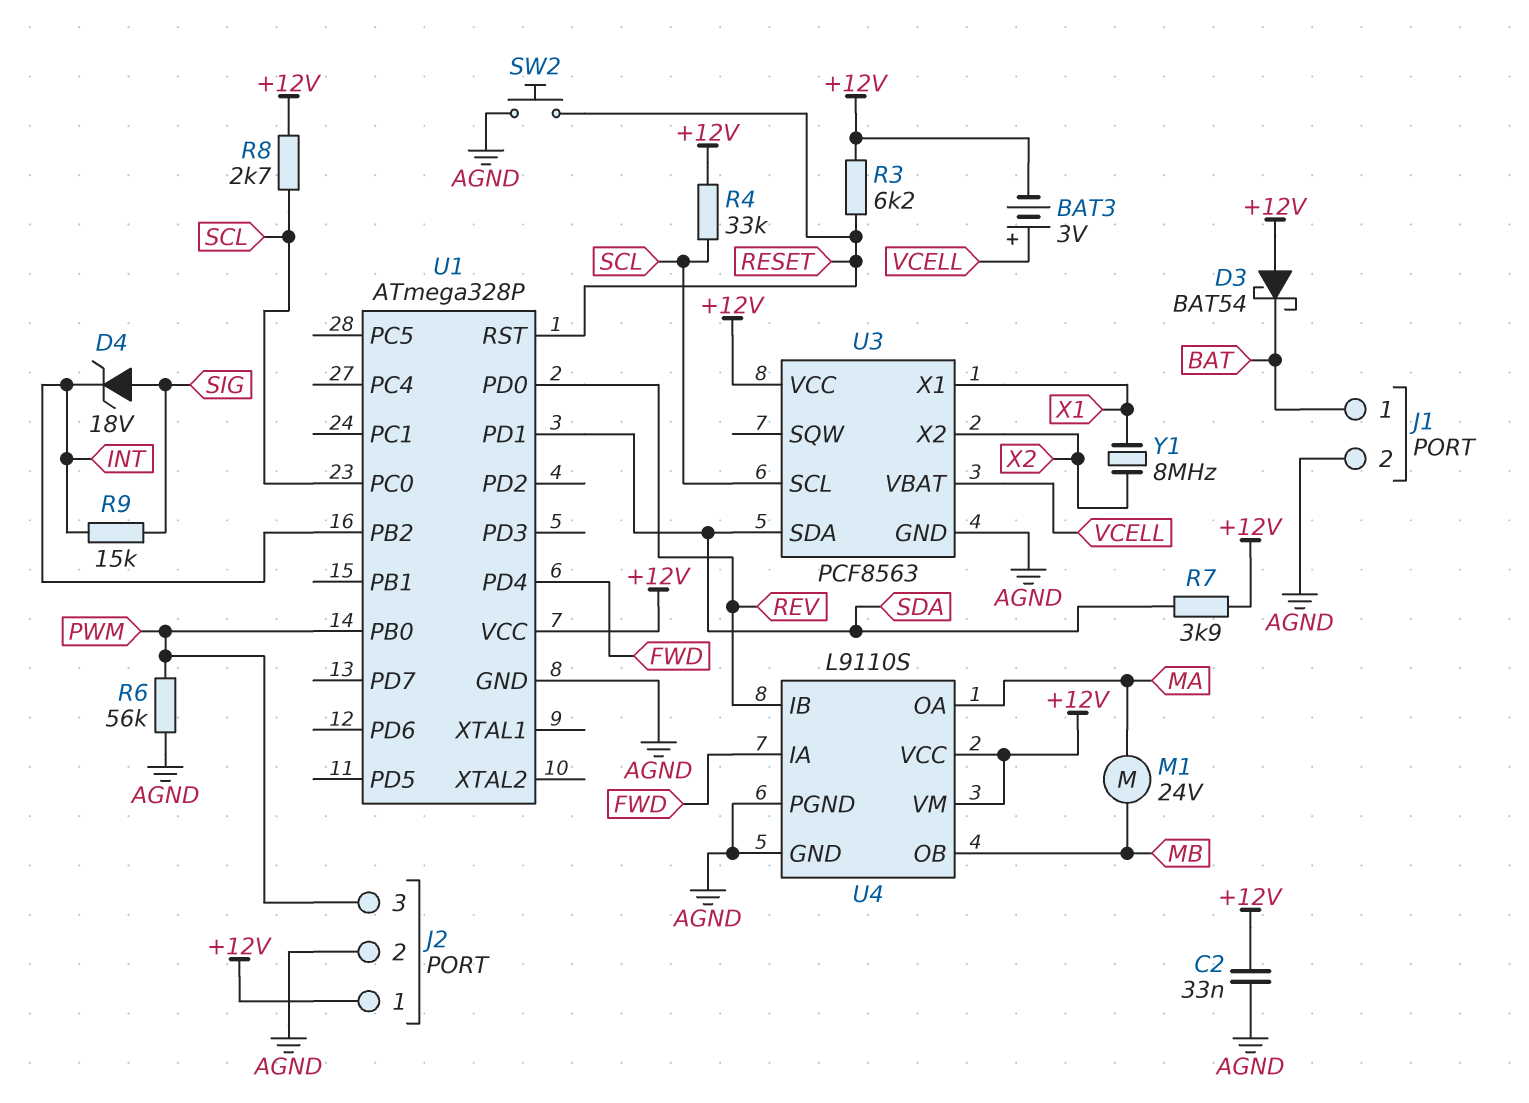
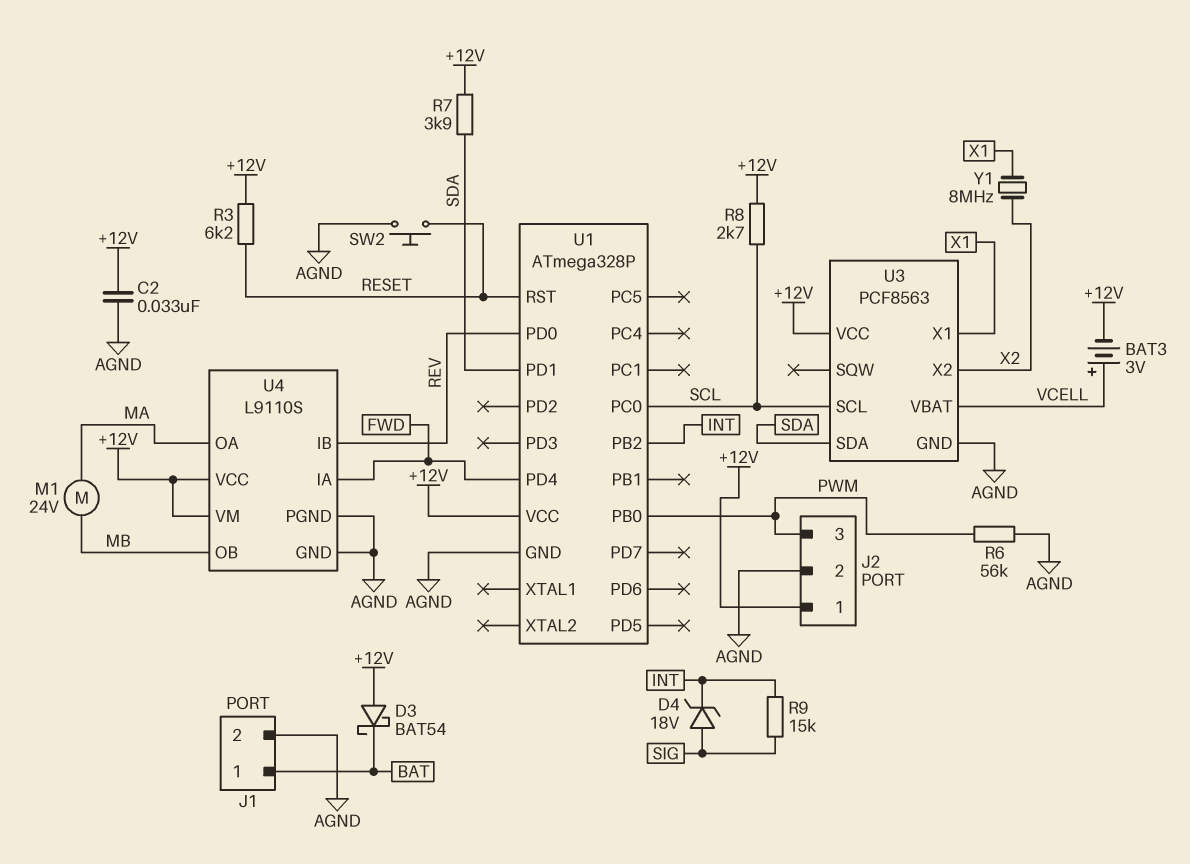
R4: 33k (+12V, SCL) -> none

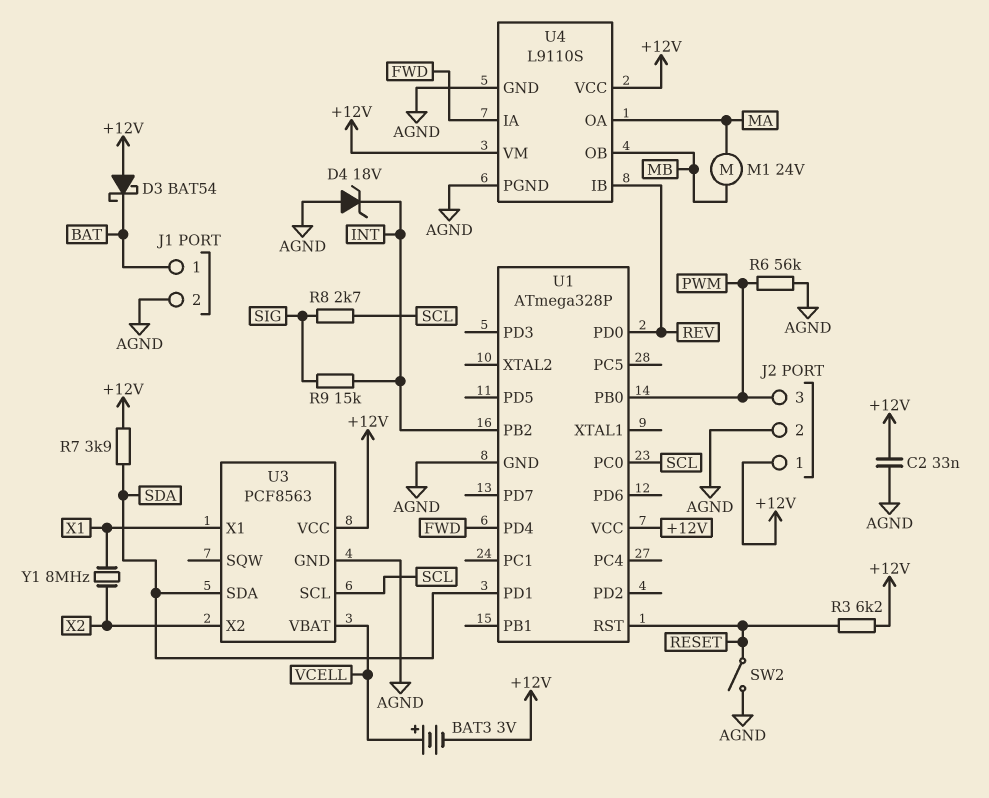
D4: zener 18V (A SIG, K INT) -> zener 18V (A AGND, K INT)
R8: 2.7k (+12V, SCL) -> 2.7k (SCL, SIG)
SW2: button (AGND, RESET) -> switch (AGND, RESET)

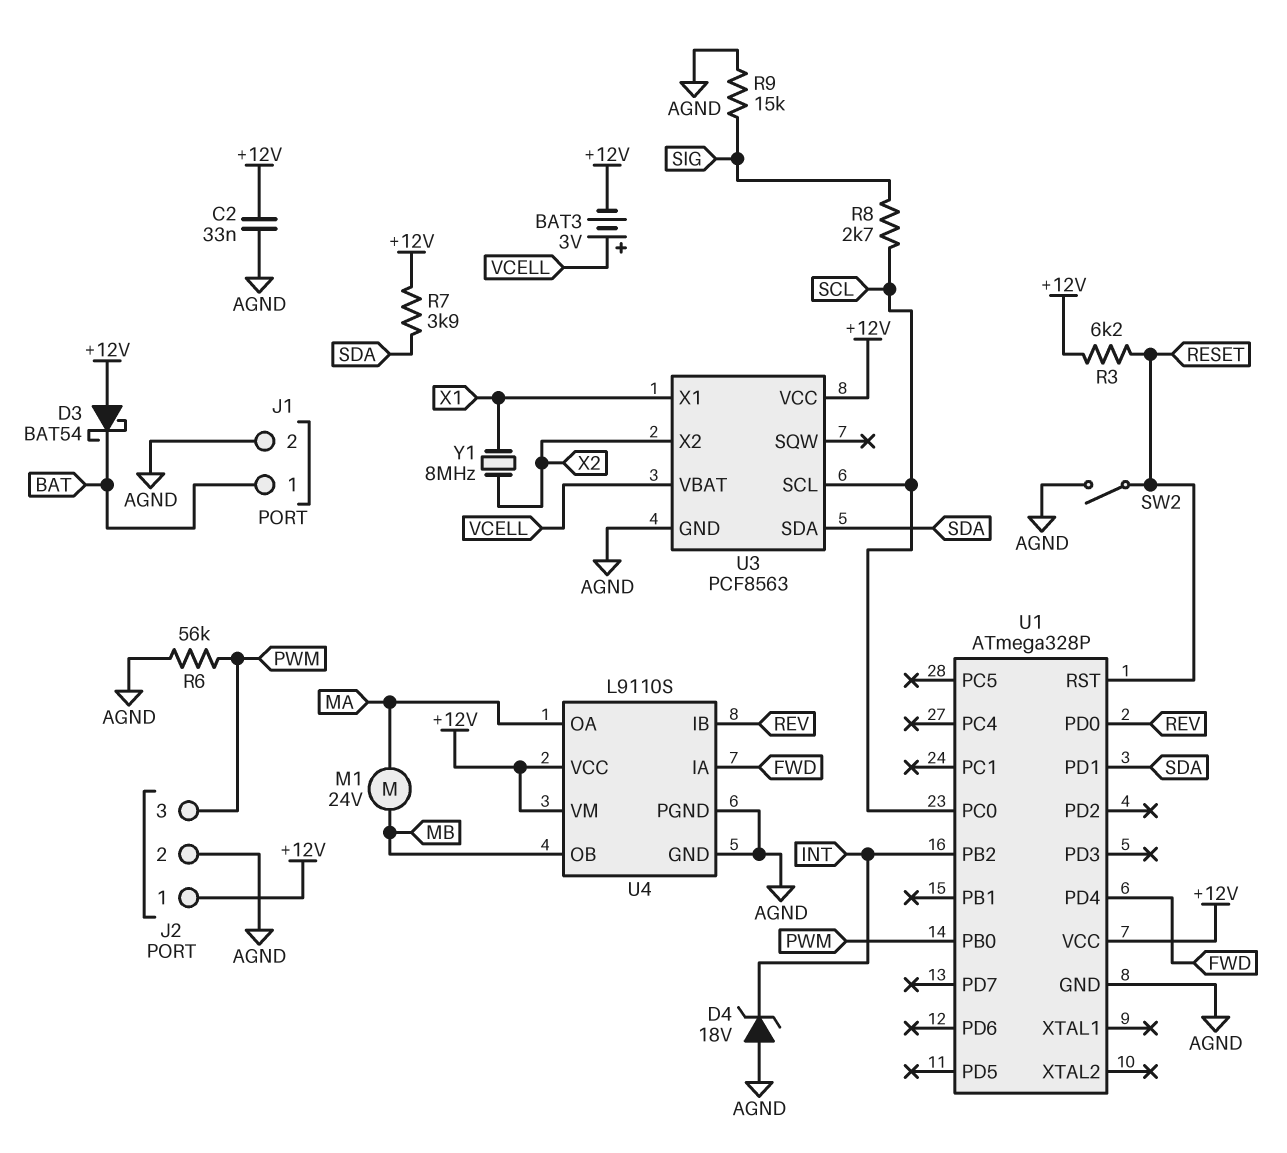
R9: 15k (INT, SIG) -> 15k (AGND, SIG)

